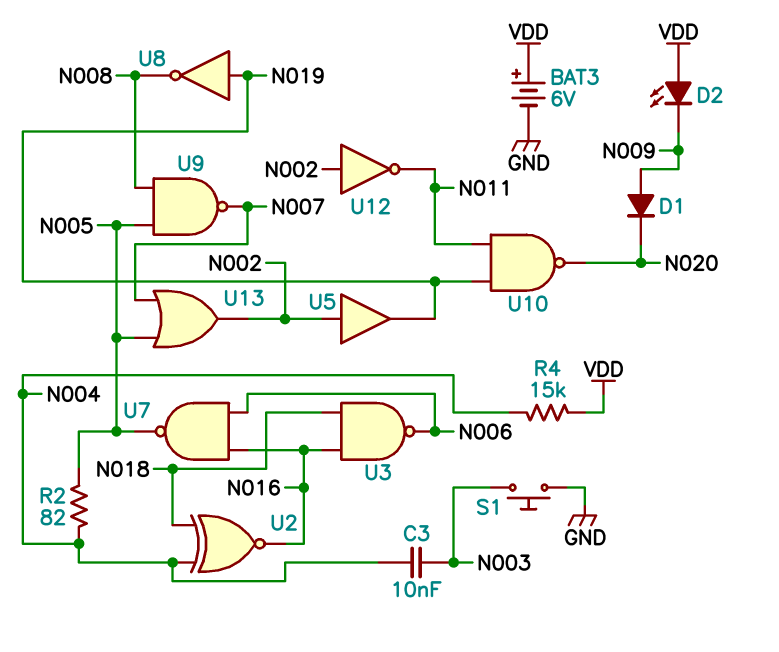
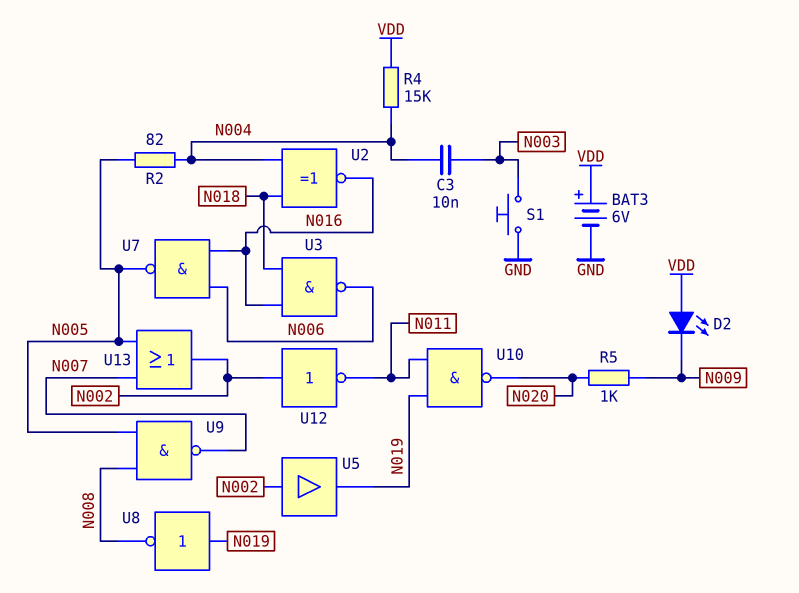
D1: diode (A N009, K N020) -> none
R5: none -> 1k (N009, N020)

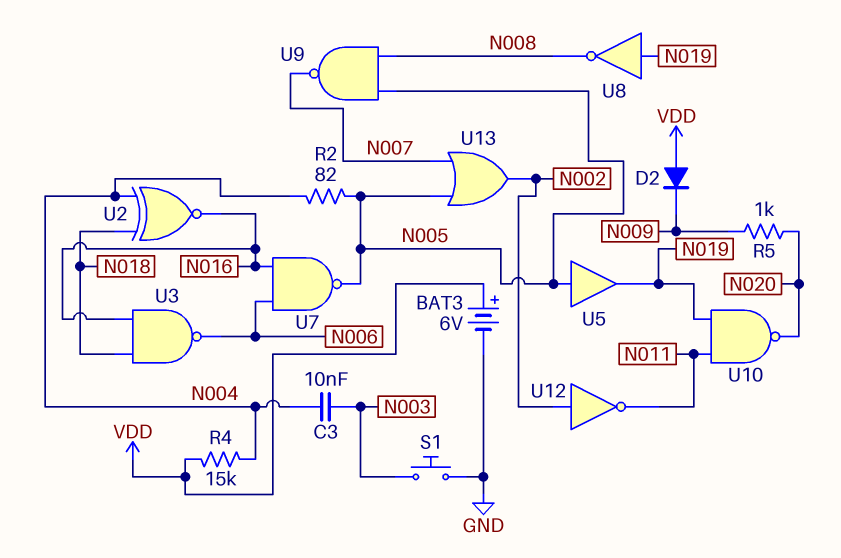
D2: LED (A VDD, K N009) -> diode (A VDD, K N009)
U5: buffer (in N002, out N019) -> buffer (in N005, out N019)

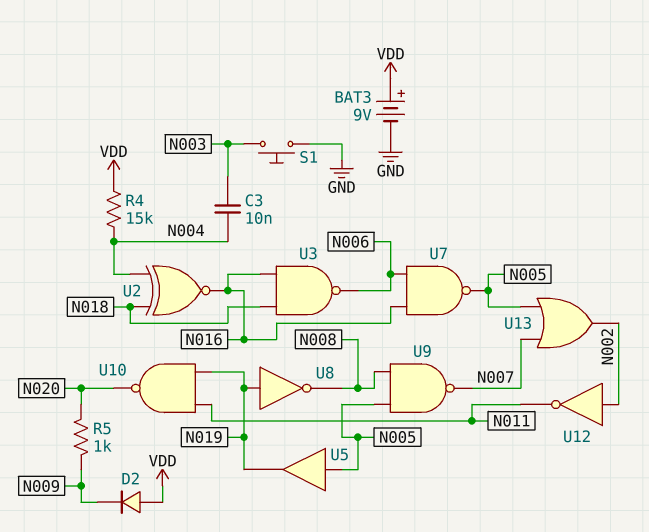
BAT3: 6V (plus VDD, minus GND) -> 9V (plus VDD, minus GND)
R2: 82 (N004, N005) -> none

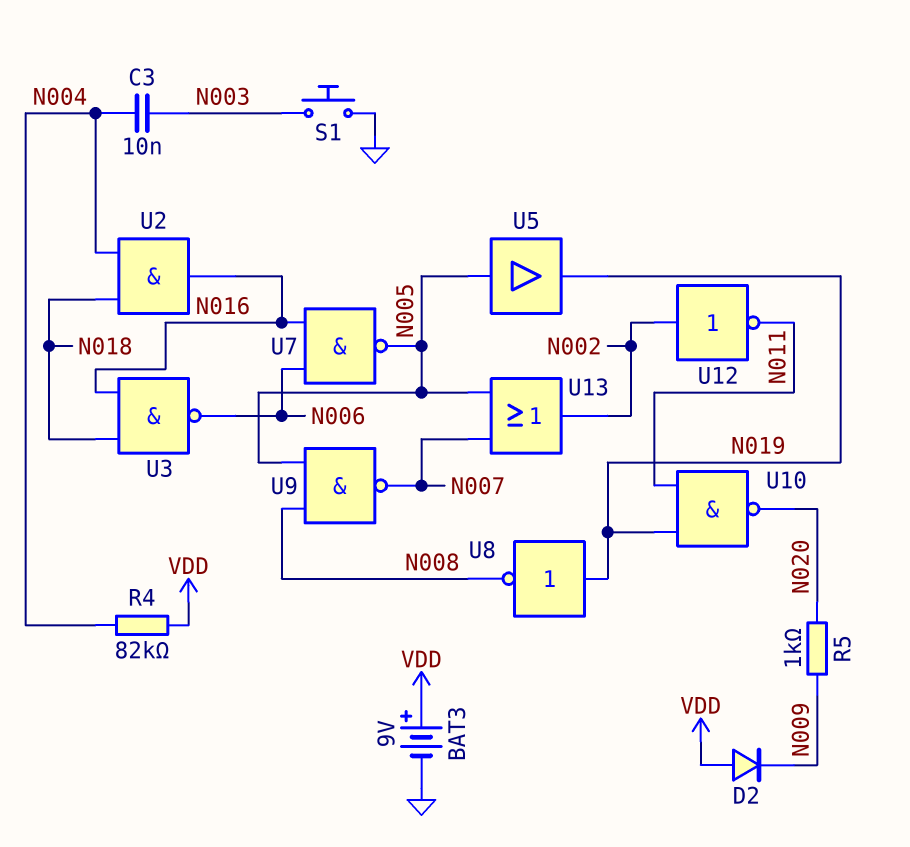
R4: 15k (N004, VDD) -> 82k (N004, VDD)
U2: XNOR (in N004, in N018, out N016) -> AND (in N004, in N018, out N016)

